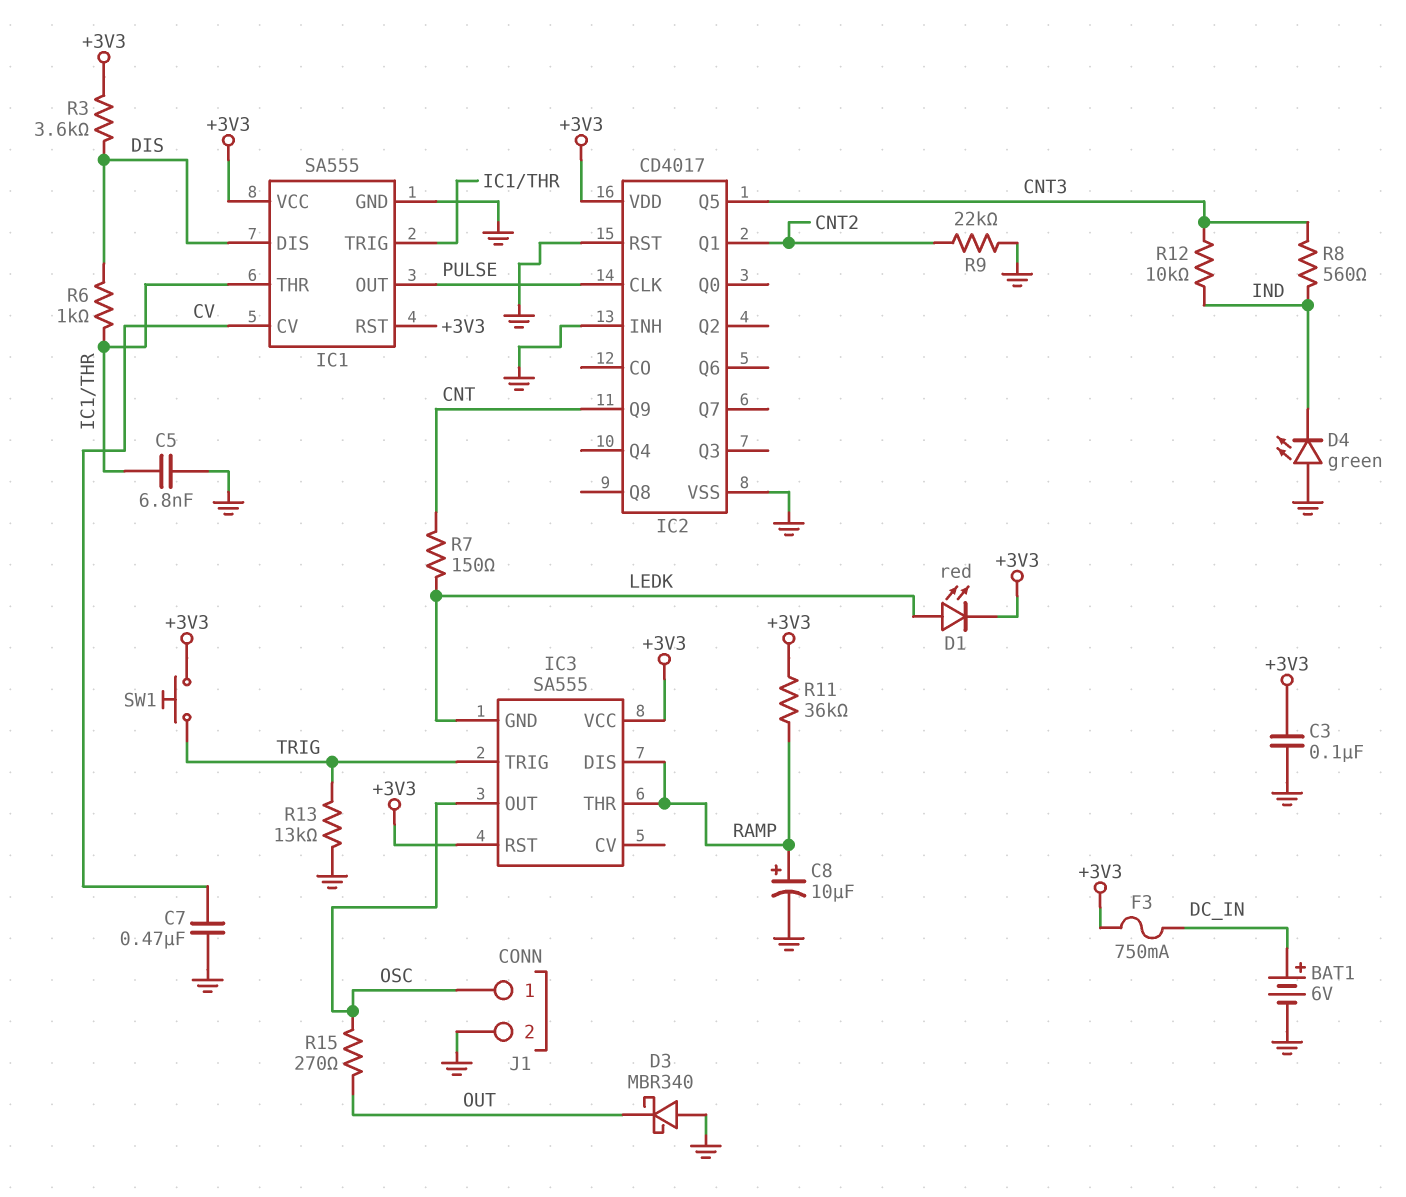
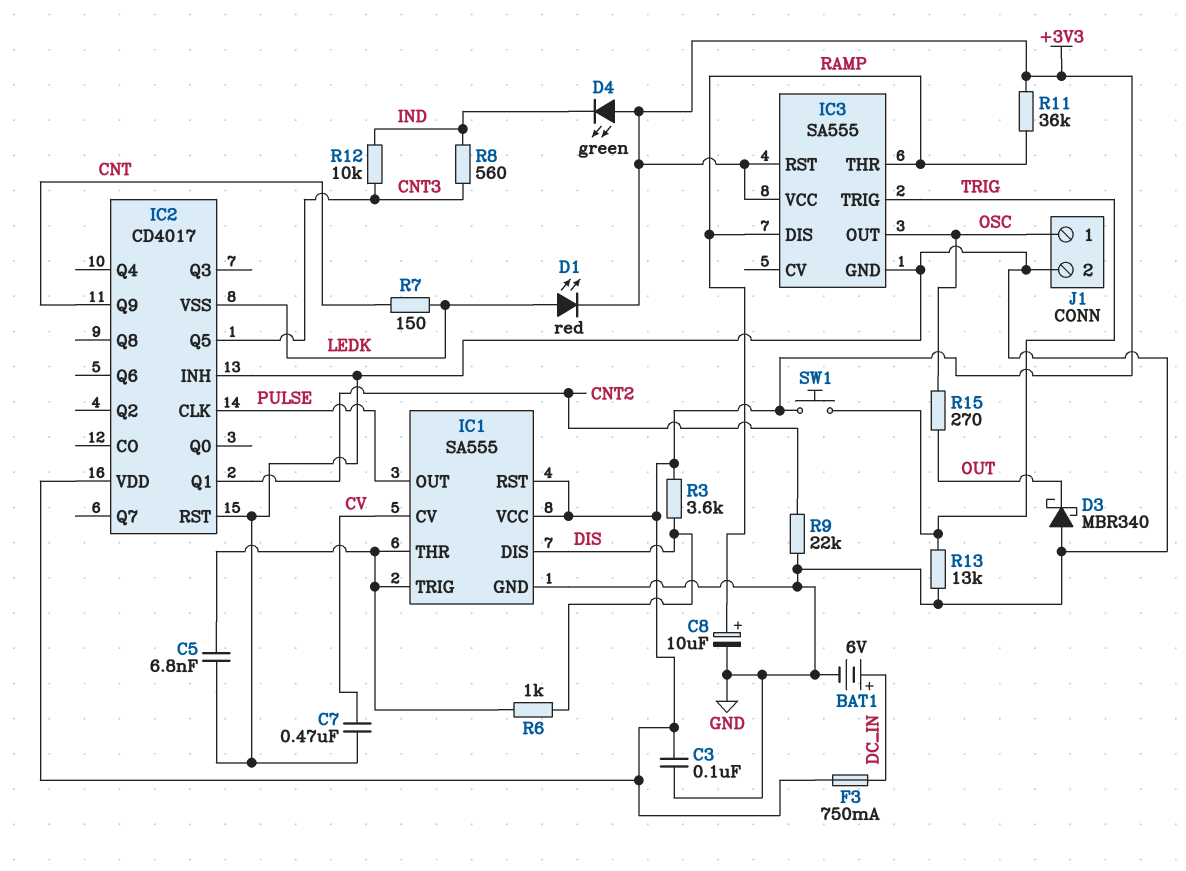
D4: LED green (A GND, K IND) -> LED green (A +3V3, K IND)
IC2 pin VSS: GND -> LEDK
IC3 pin GND: LEDK -> GND

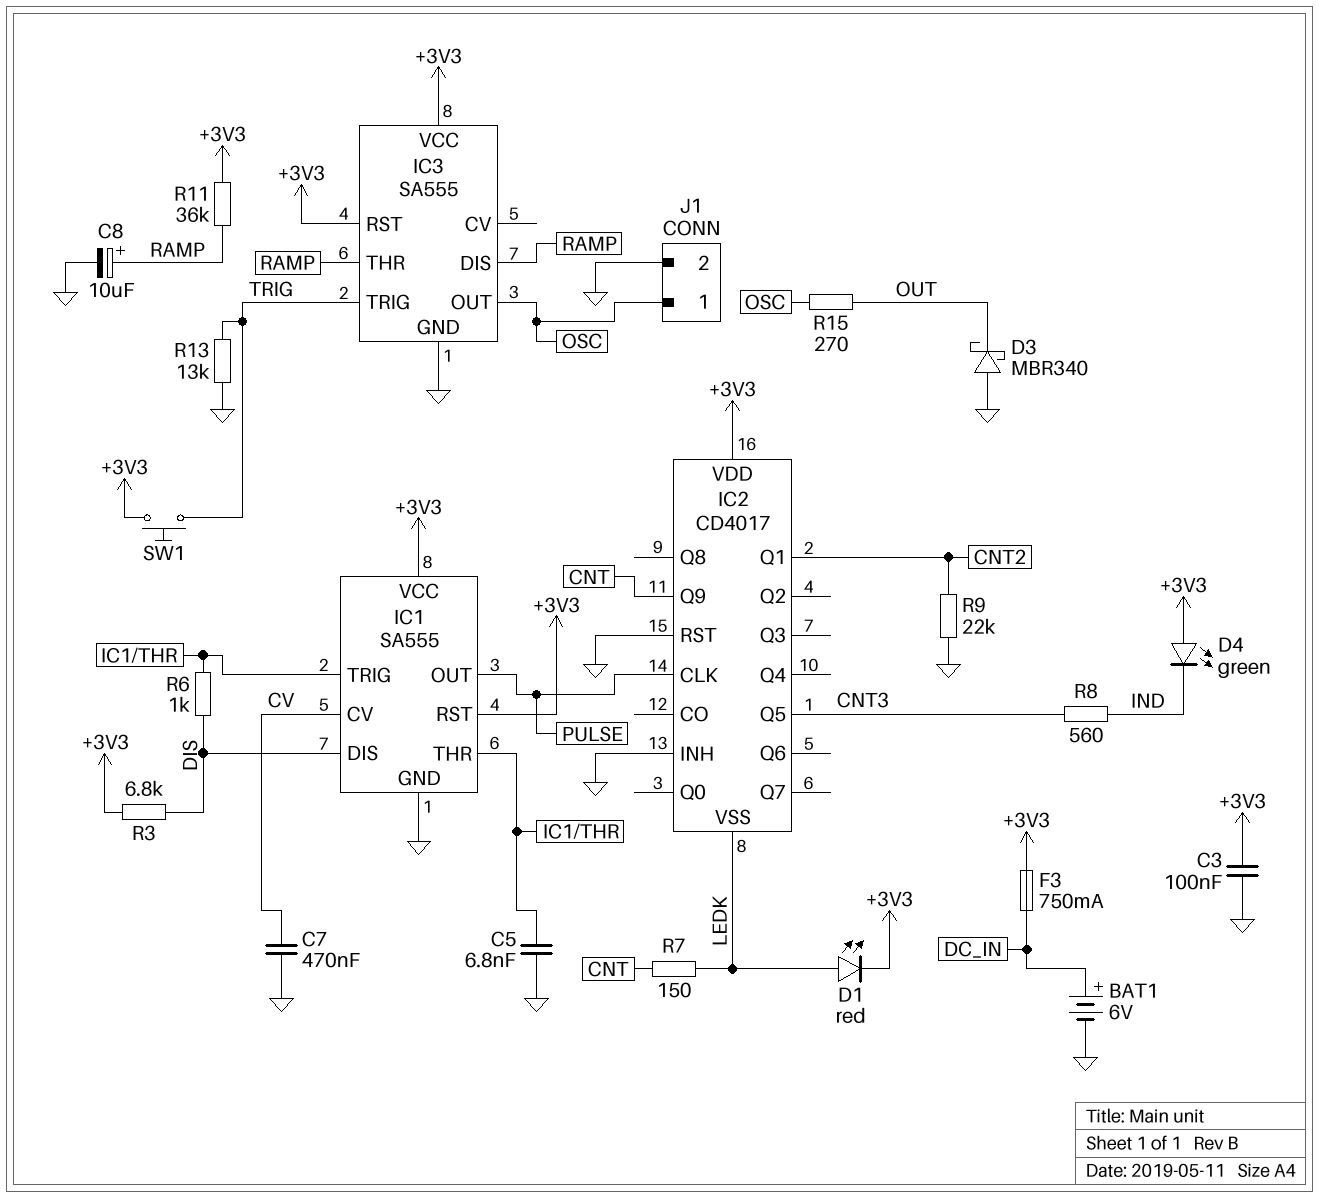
R3: 3.6k (+3V3, DIS) -> 6.8k (+3V3, DIS)
R12: 10k (CNT3, IND) -> none

